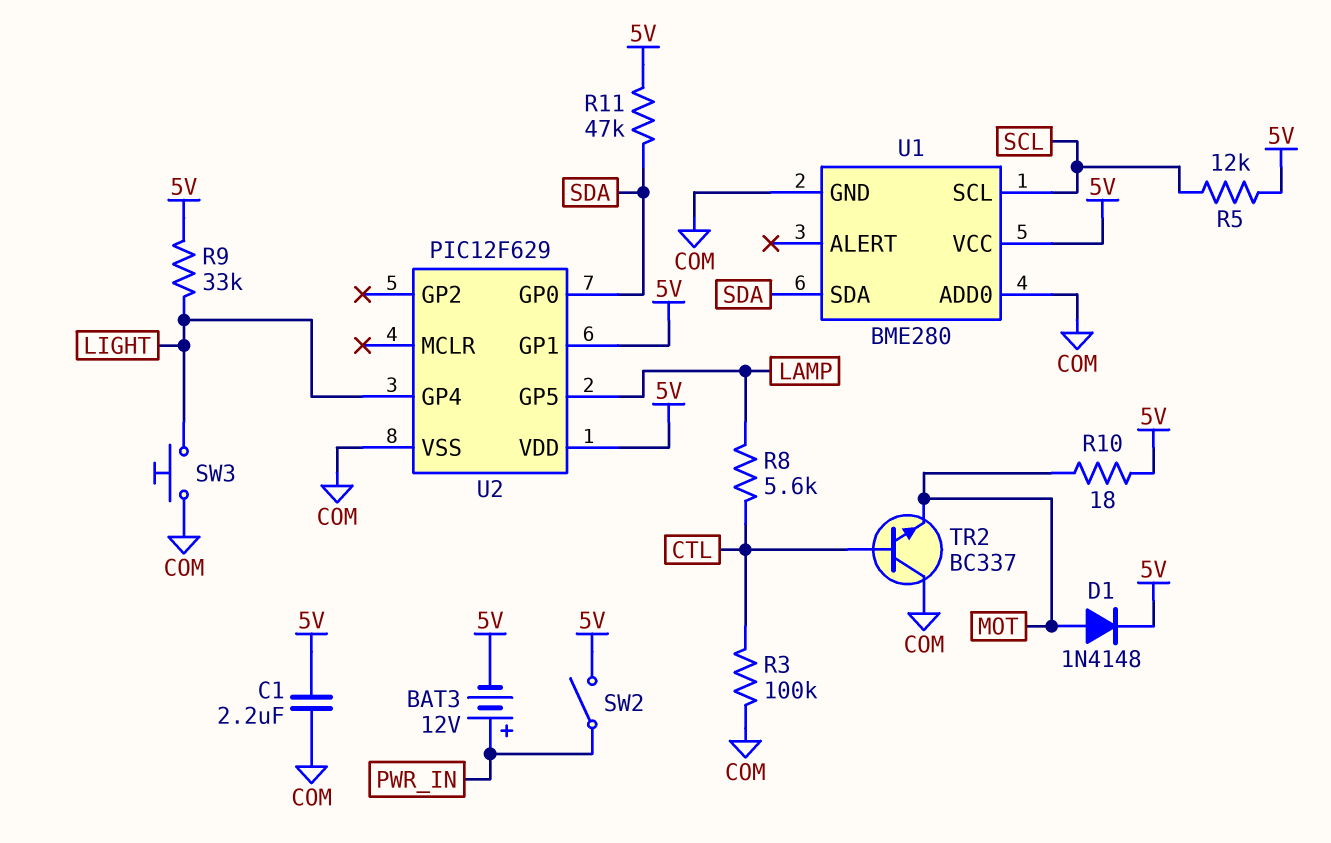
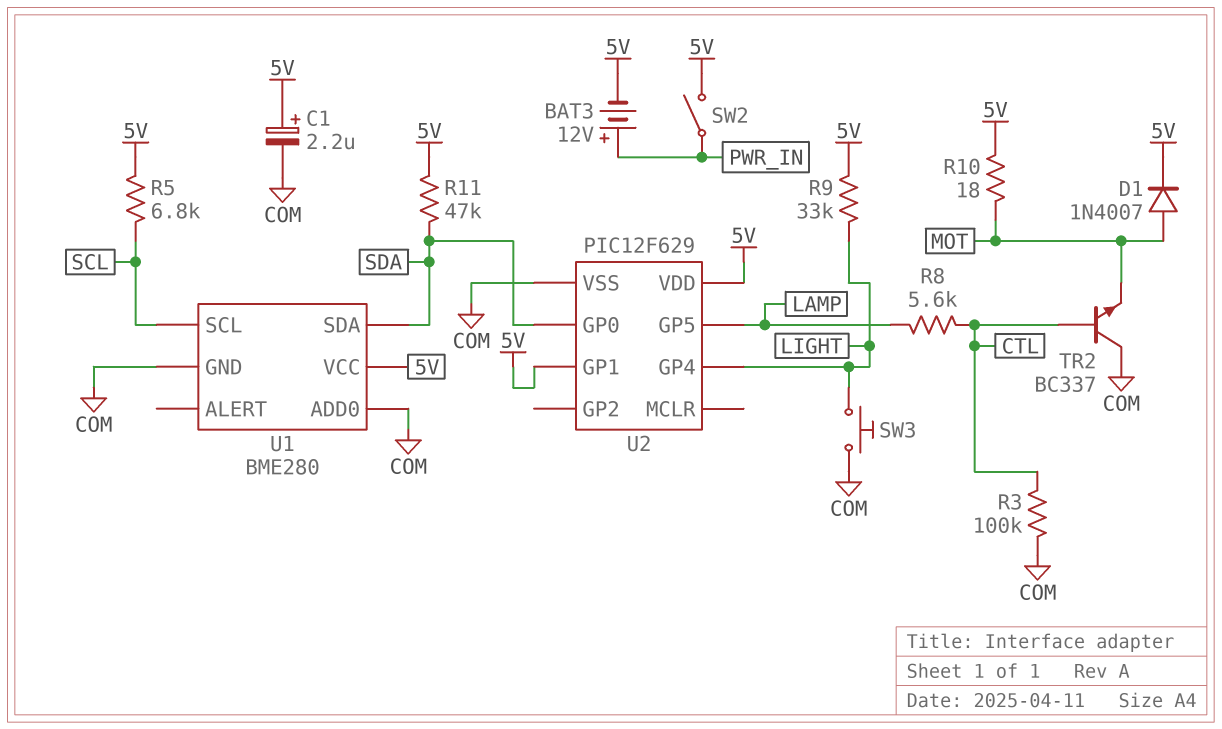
C1: 2.2uF (5V, COM) -> 2.2uF (plus 5V, minus COM)
D1: diode 1N4148 (A MOT, K 5V) -> diode 1N4007 (A MOT, K 5V)
R5: 12k (5V, SCL) -> 6.8k (5V, SCL)

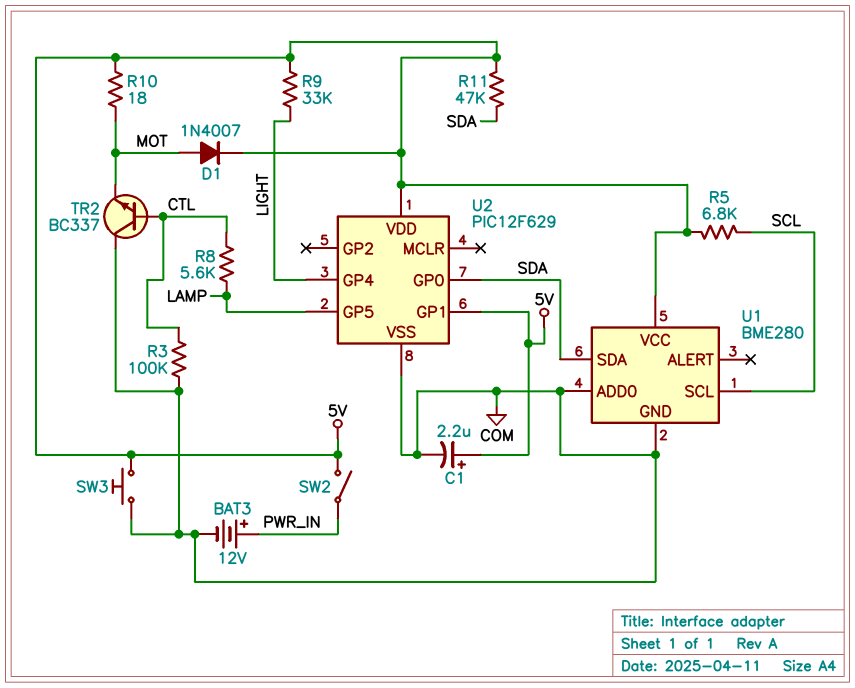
BAT3: 12V (plus PWR_IN, minus 5V) -> 12V (plus PWR_IN, minus COM)
SW3: button (COM, LIGHT) -> button (5V, COM)

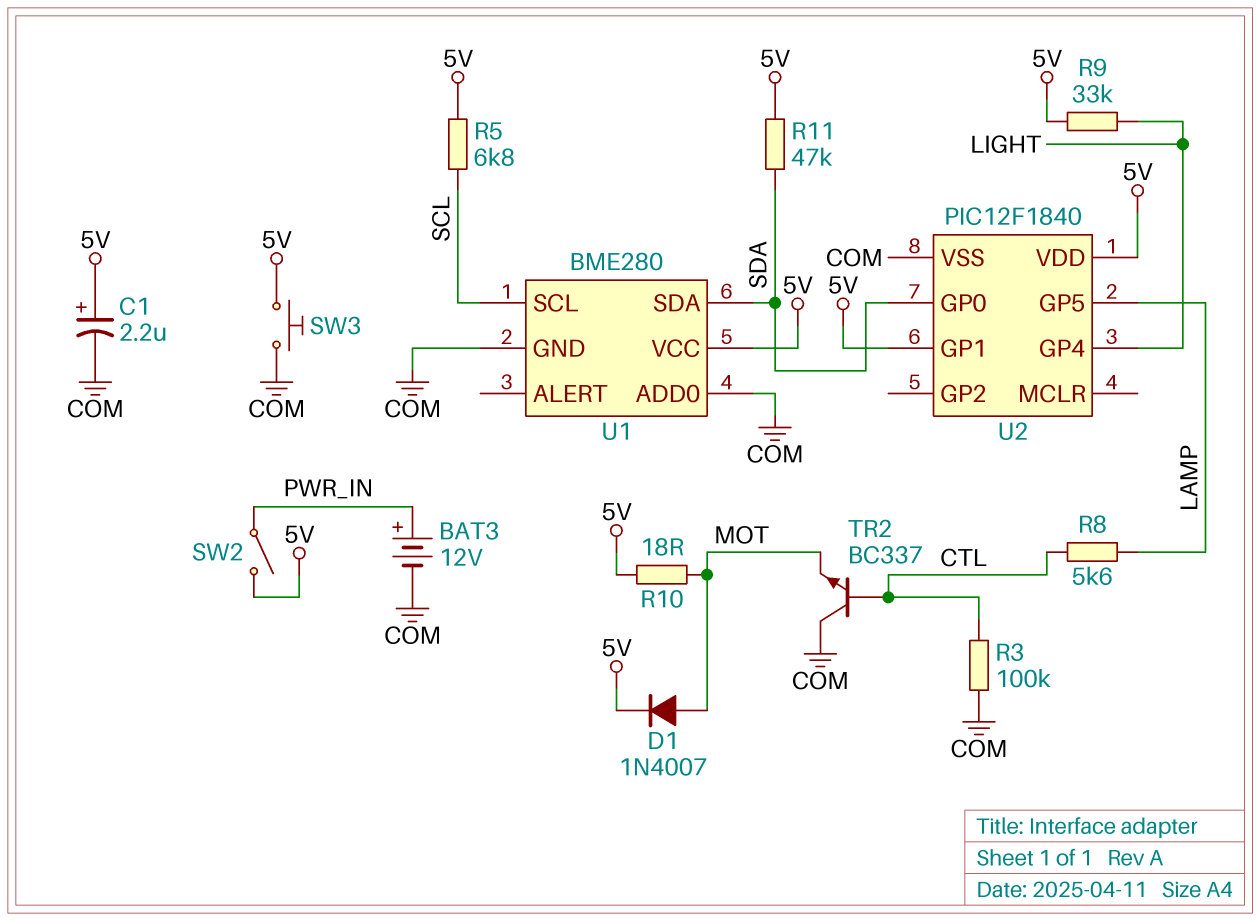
U2: PIC12F629 -> PIC12F1840

